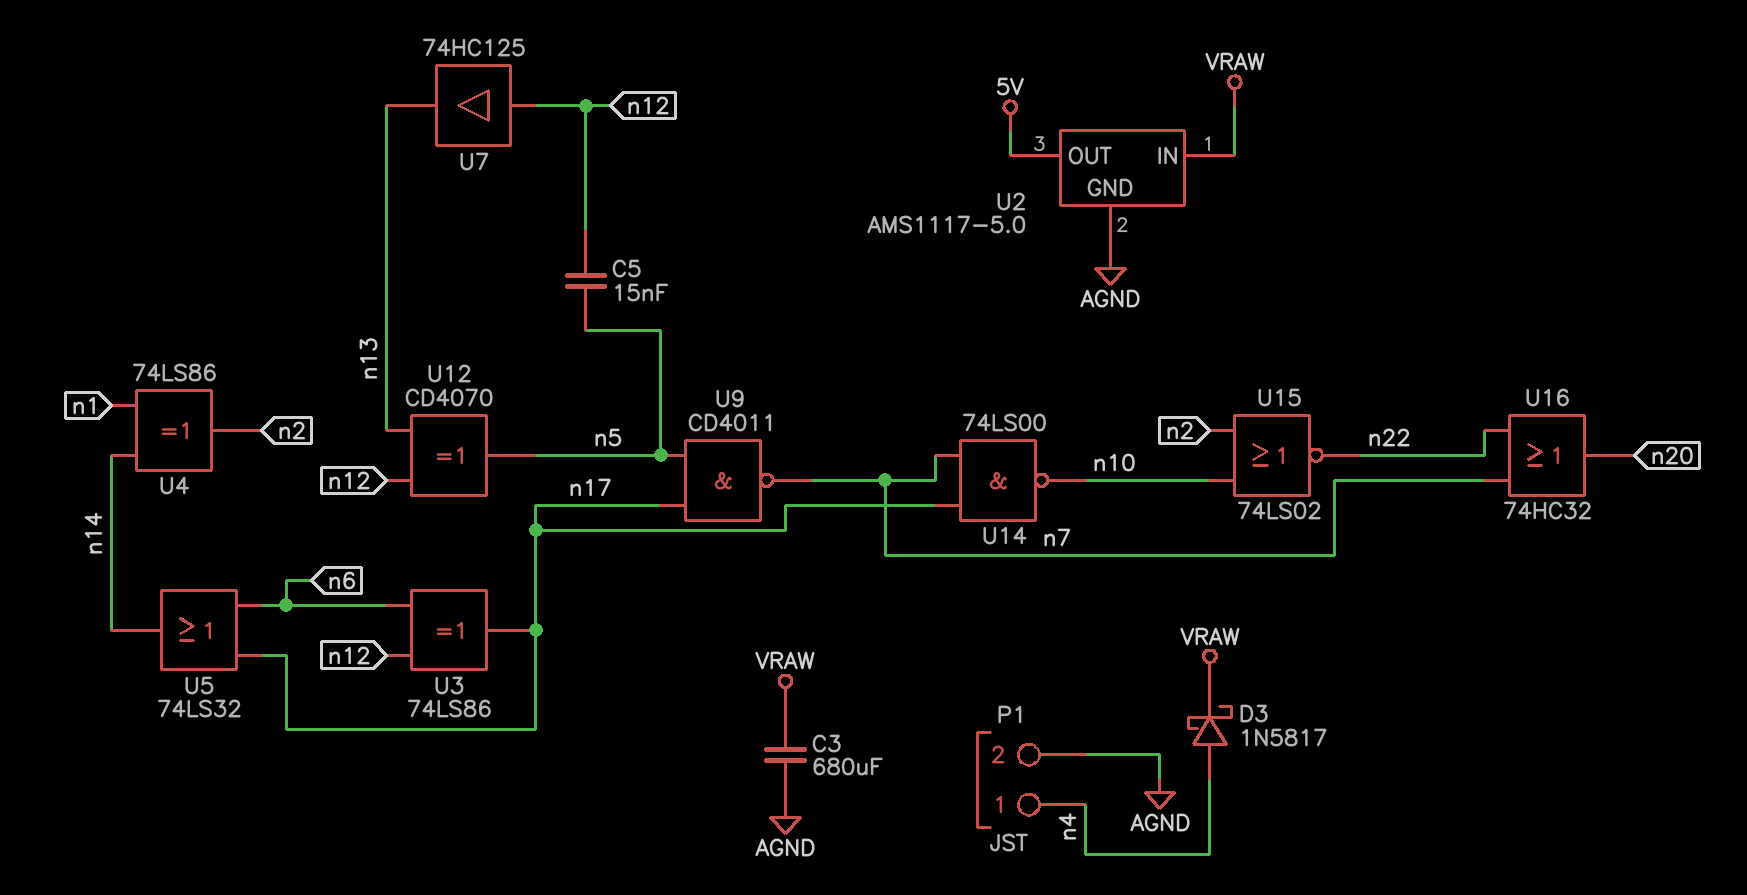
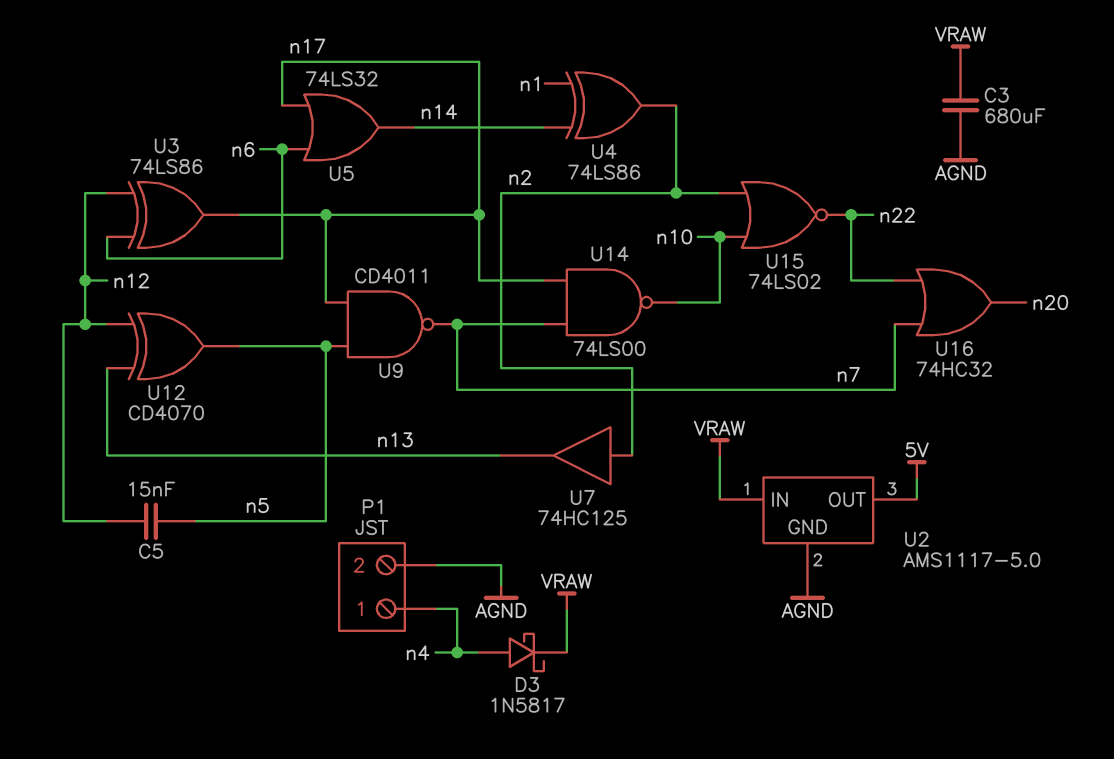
U7: buffer 74HC125 (in n12, out n13) -> buffer 74HC125 (in n2, out n13)

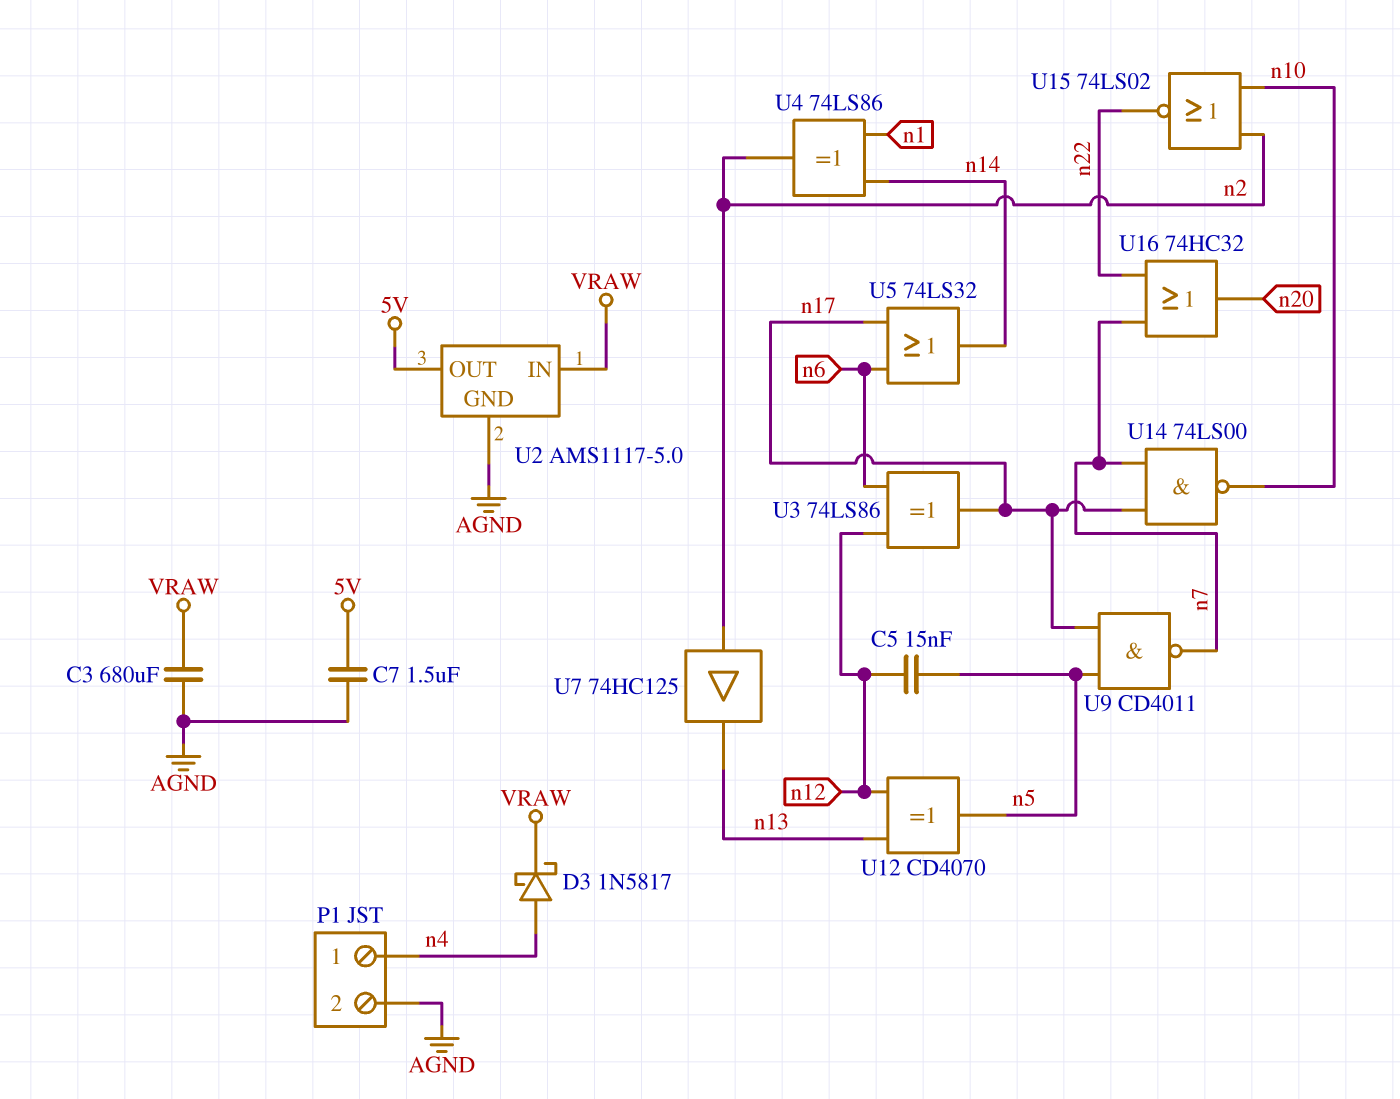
C7: none -> 1.5uF (5V, AGND)

